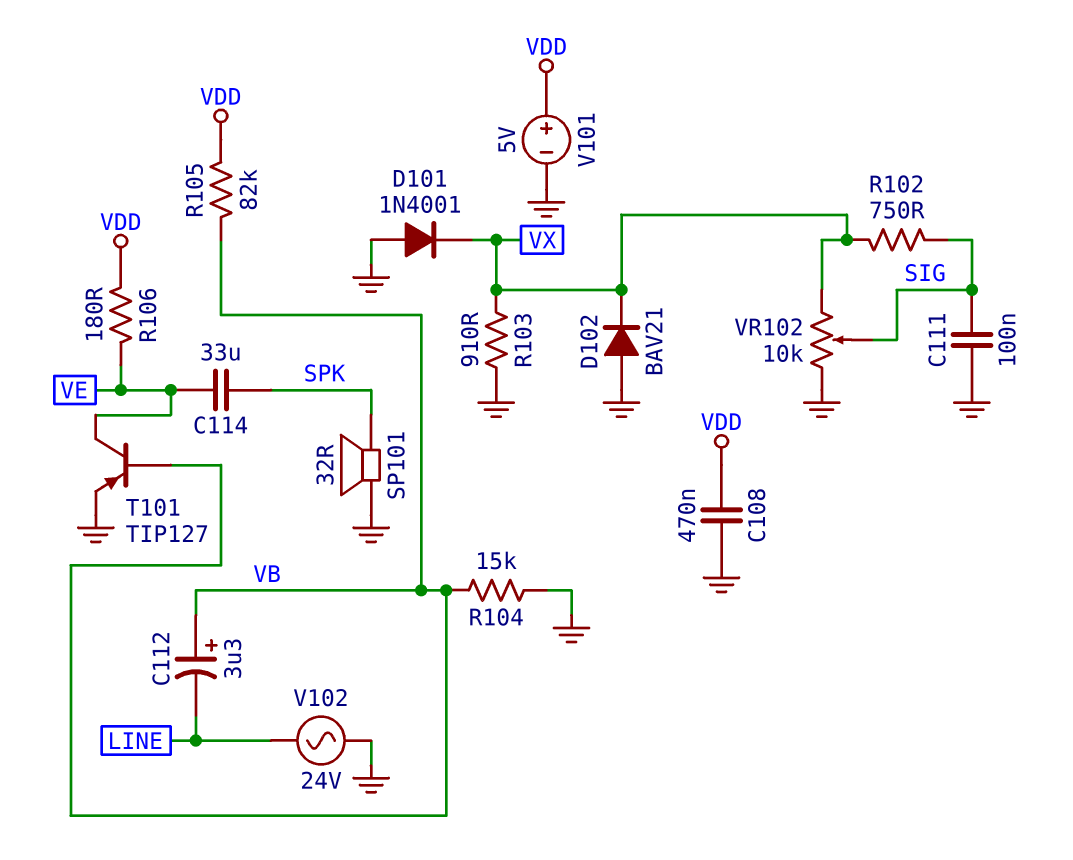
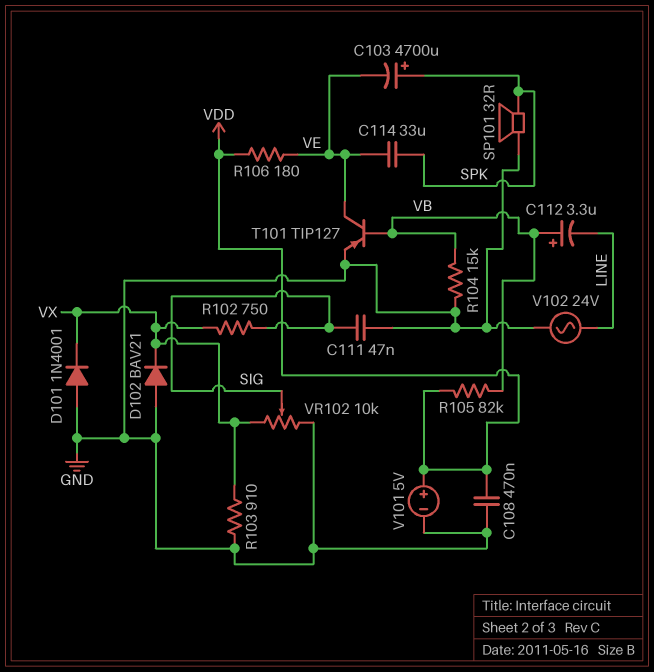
C103: none -> 4700uF (plus SPK, minus VE)
C111: 100nF (GND, SIG) -> 47nF (GND, SIG)

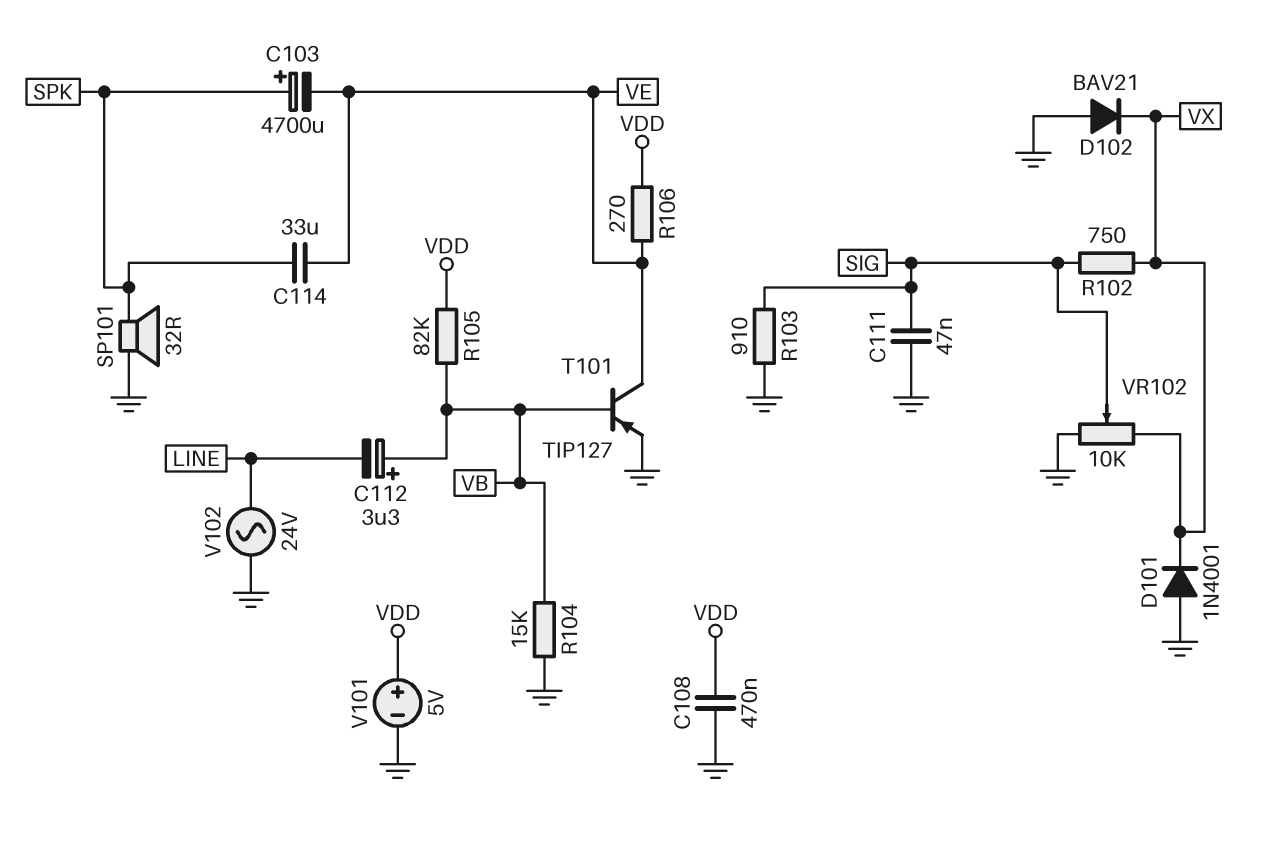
R103: 910 (GND, VX) -> 910 (GND, SIG)
R106: 180 (VDD, VE) -> 270 (VDD, VE)

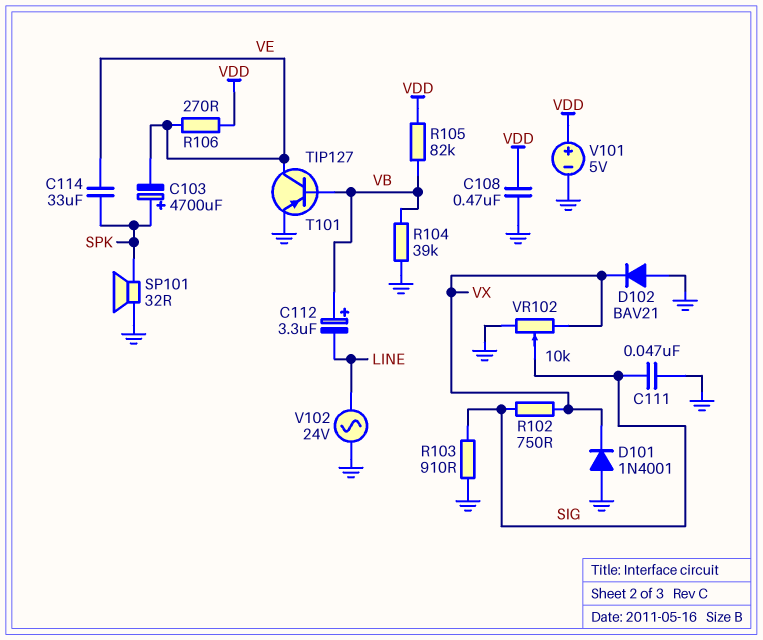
R104: 15k (GND, VB) -> 39k (GND, VB)

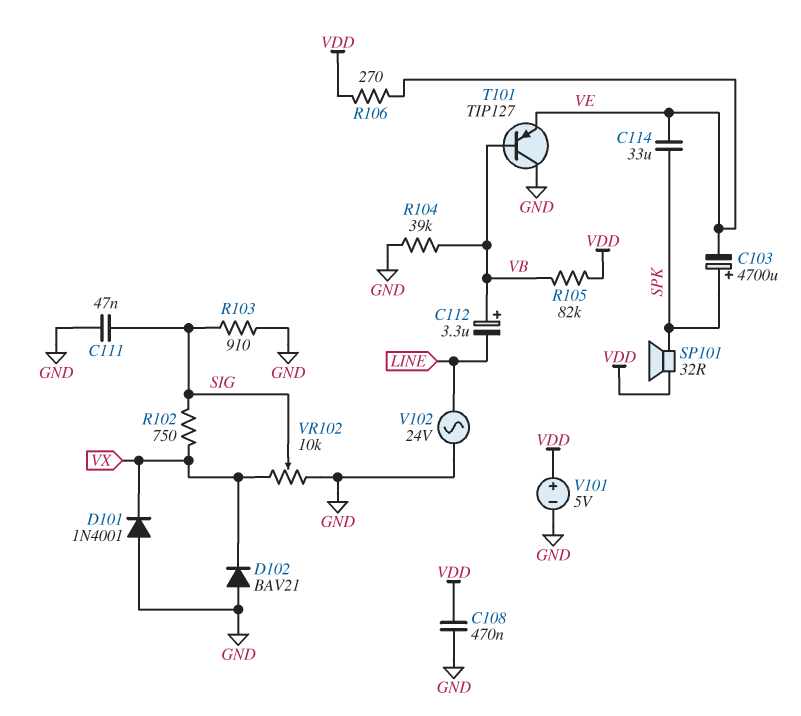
SP101: speaker 32R (GND, SPK) -> speaker 32R (SPK, VDD)
T101: PNP TIP127 (B VB, C VE, E GND) -> PNP TIP127 (B VB, C GND, E VE)

